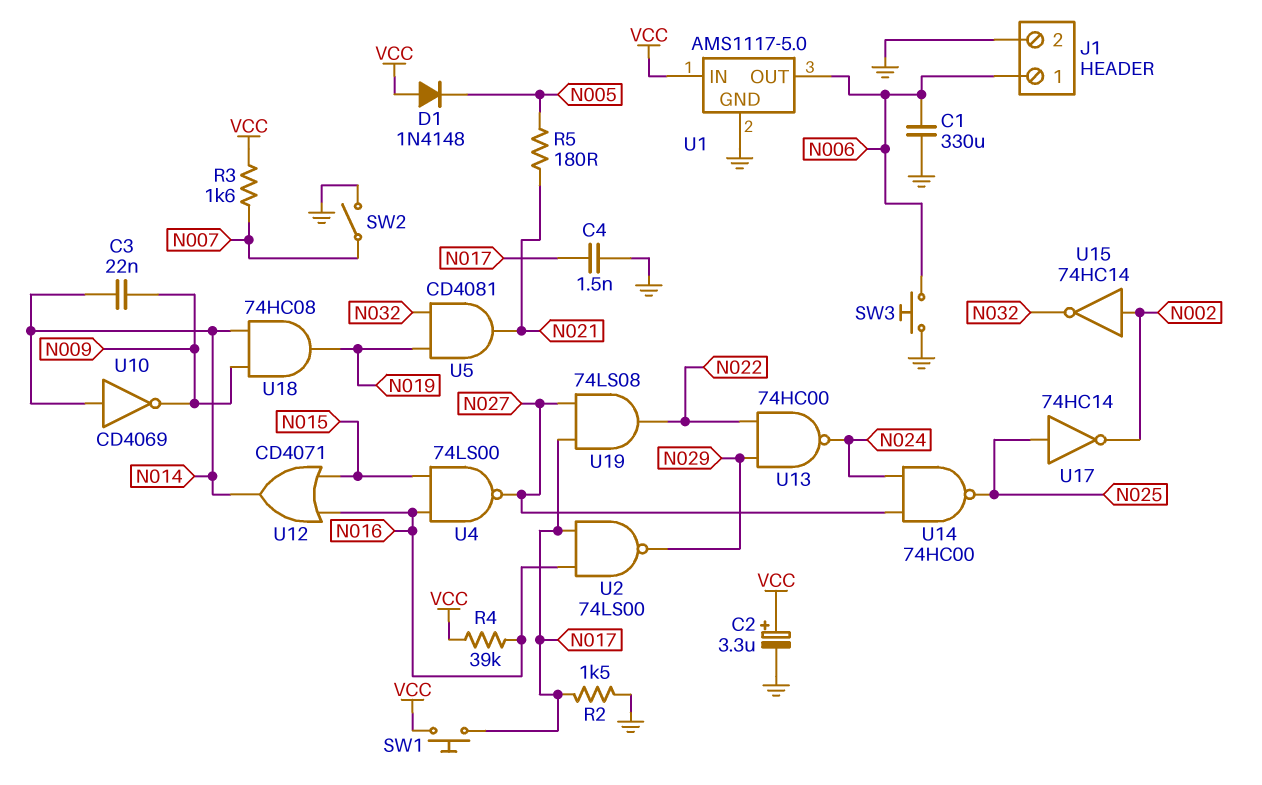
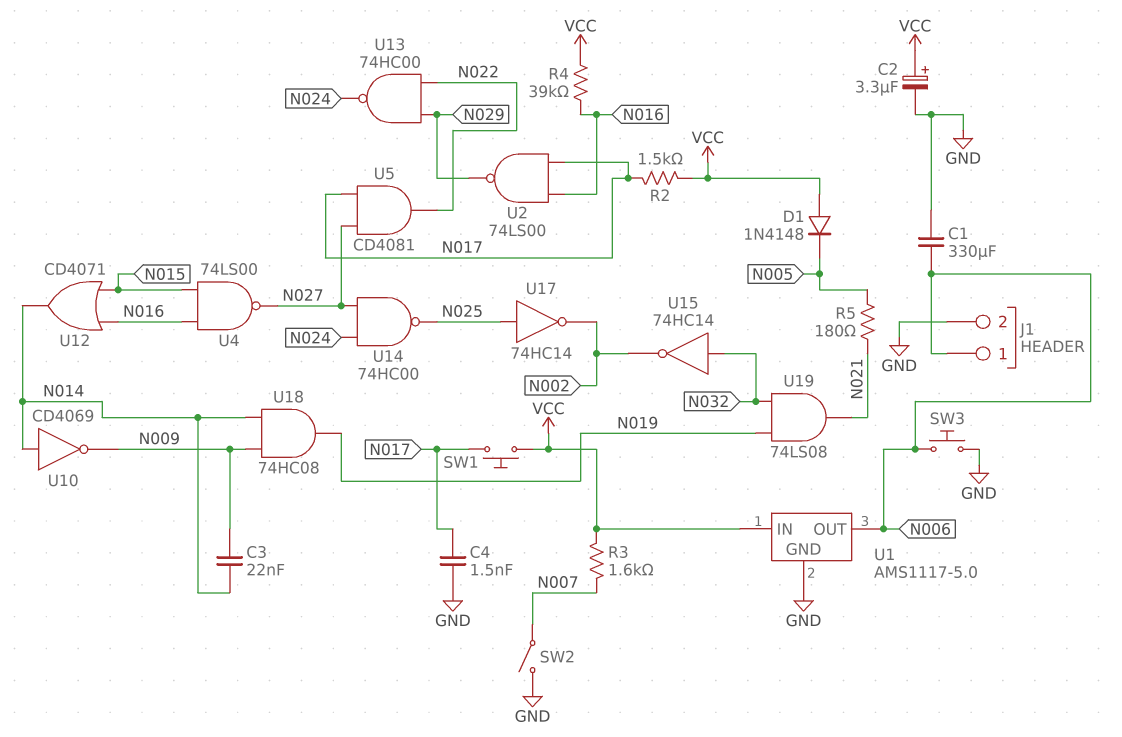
R2: 1.5k (GND, N017) -> 1.5k (N017, VCC)
U5: AND CD4081 (in N019, in N032, out N021) -> AND CD4081 (in N017, in N027, out N022)
U15: NOT 74HC14 (in N002, out N032) -> NOT 74HC14 (in N032, out N002)
U19: AND 74LS08 (in N017, in N027, out N022) -> AND 74LS08 (in N019, in N032, out N021)

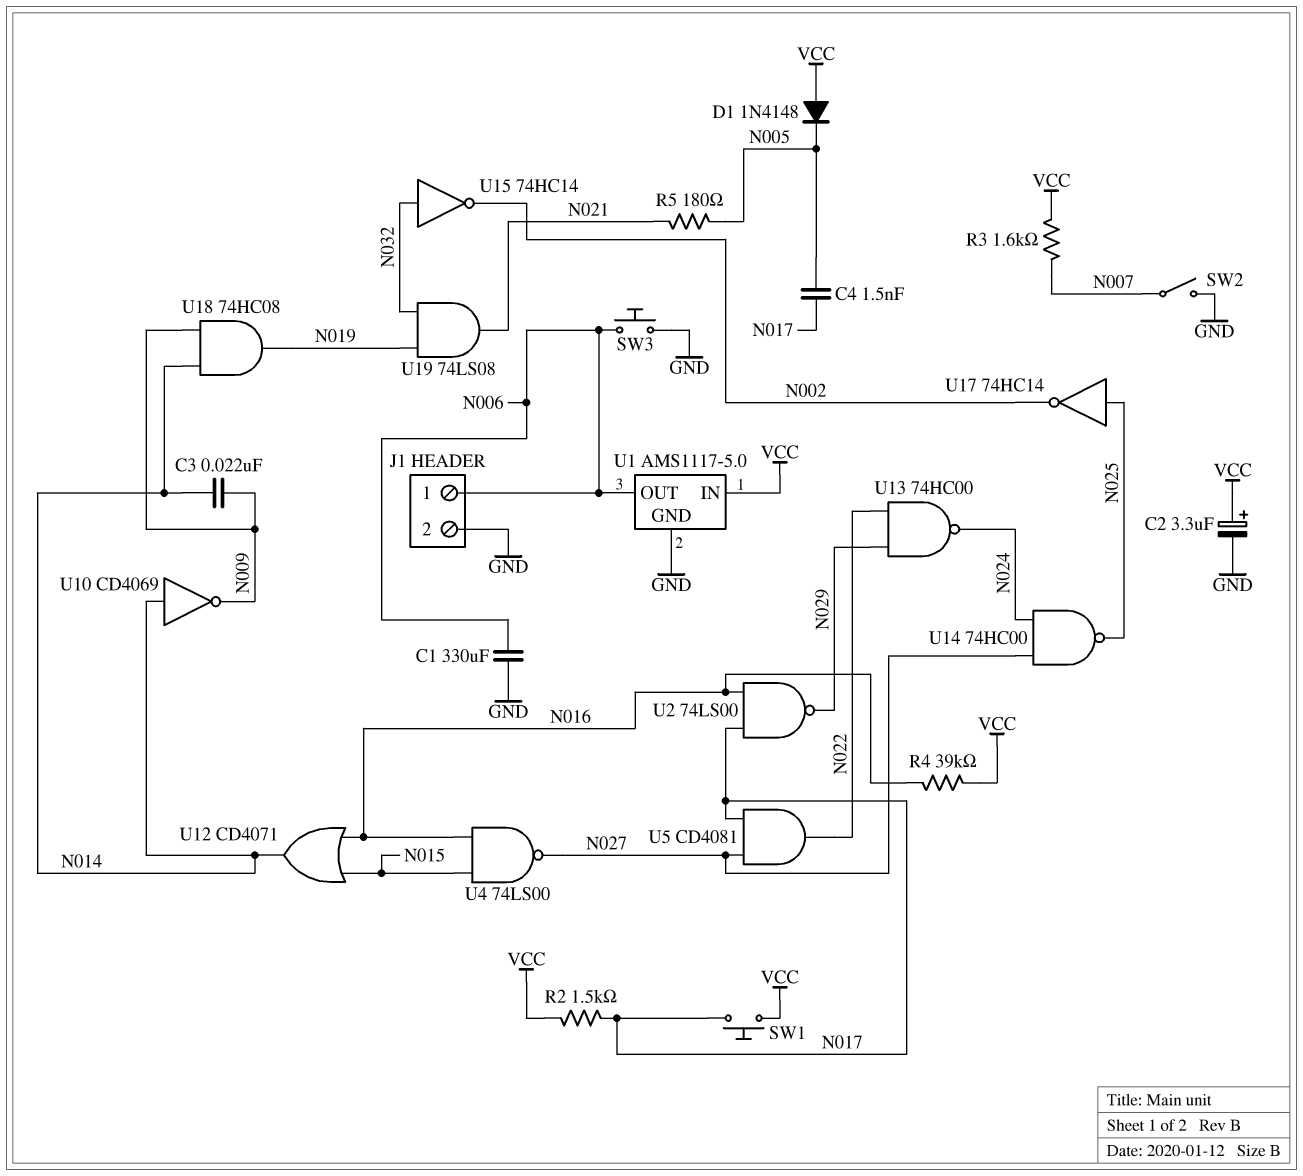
C4: 1.5nF (GND, N017) -> 1.5nF (N005, N017)

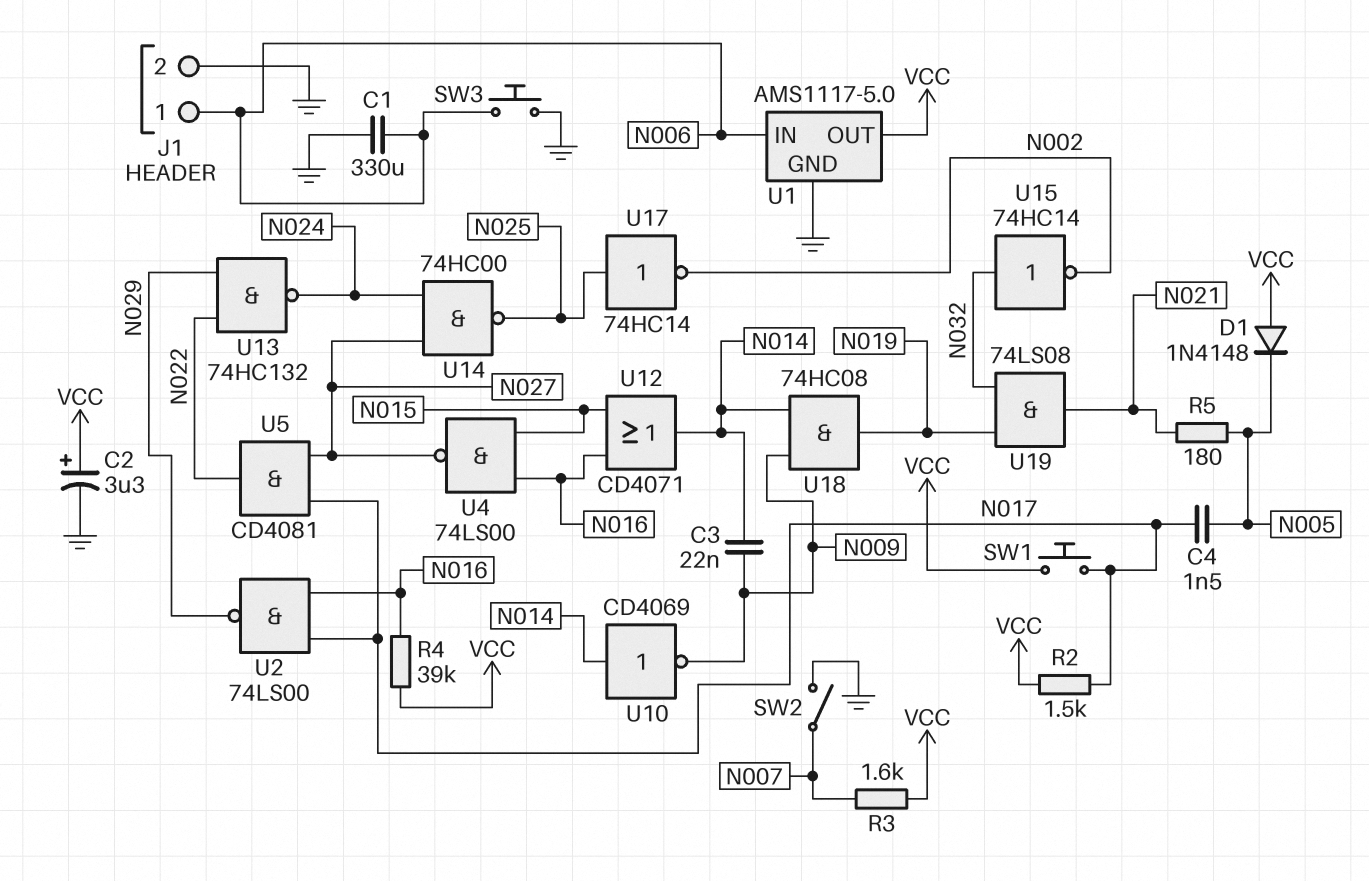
U1 pin IN: VCC -> N006
U1 pin OUT: N006 -> VCC
U13: NAND 74HC00 (in N022, in N029, out N024) -> NAND 74HC132 (in N022, in N029, out N024)

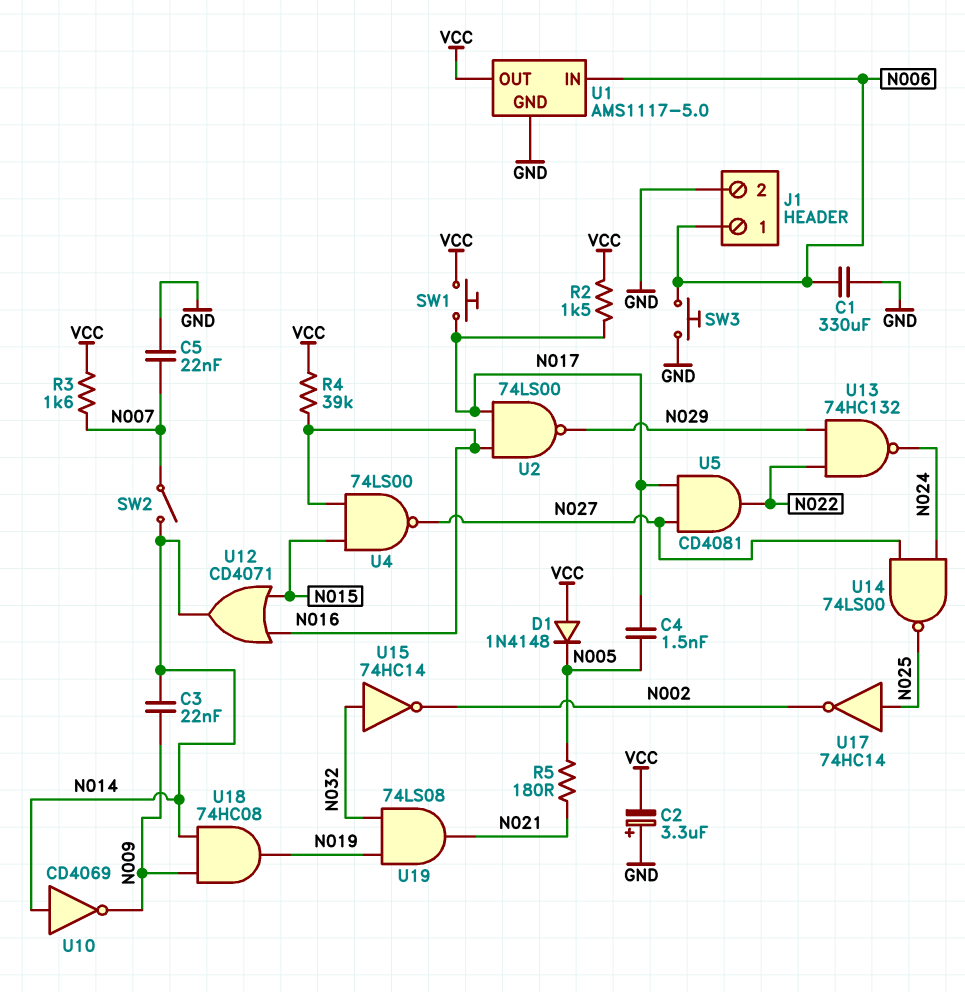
C2: 3.3uF (plus VCC, minus GND) -> 3.3uF (plus GND, minus VCC)
C5: none -> 22nF (GND, N007)
SW2: switch (GND, N007) -> switch (N007, N014)
U14: NAND 74HC00 (in N024, in N027, out N025) -> NAND 74LS00 (in N024, in N027, out N025)

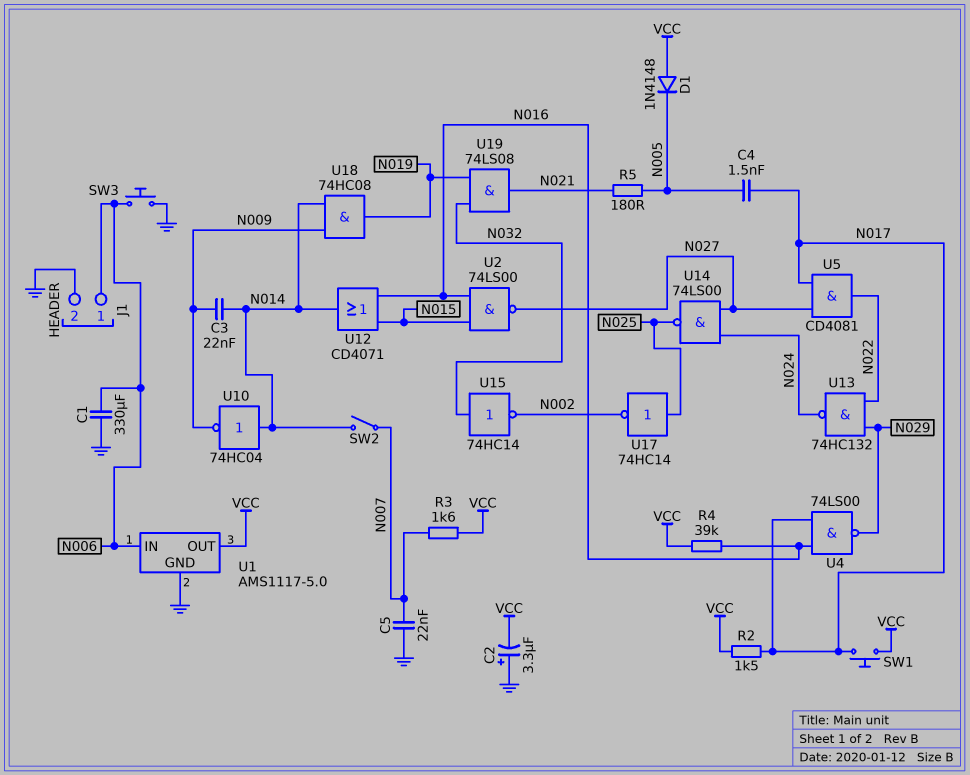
U2: NAND 74LS00 (in N016, in N017, out N029) -> NAND 74LS00 (in N015, in N016, out N027)
U4: NAND 74LS00 (in N015, in N016, out N027) -> NAND 74LS00 (in N016, in N017, out N029)
U10: NOT CD4069 (in N014, out N009) -> NOT 74HC04 (in N014, out N009)

